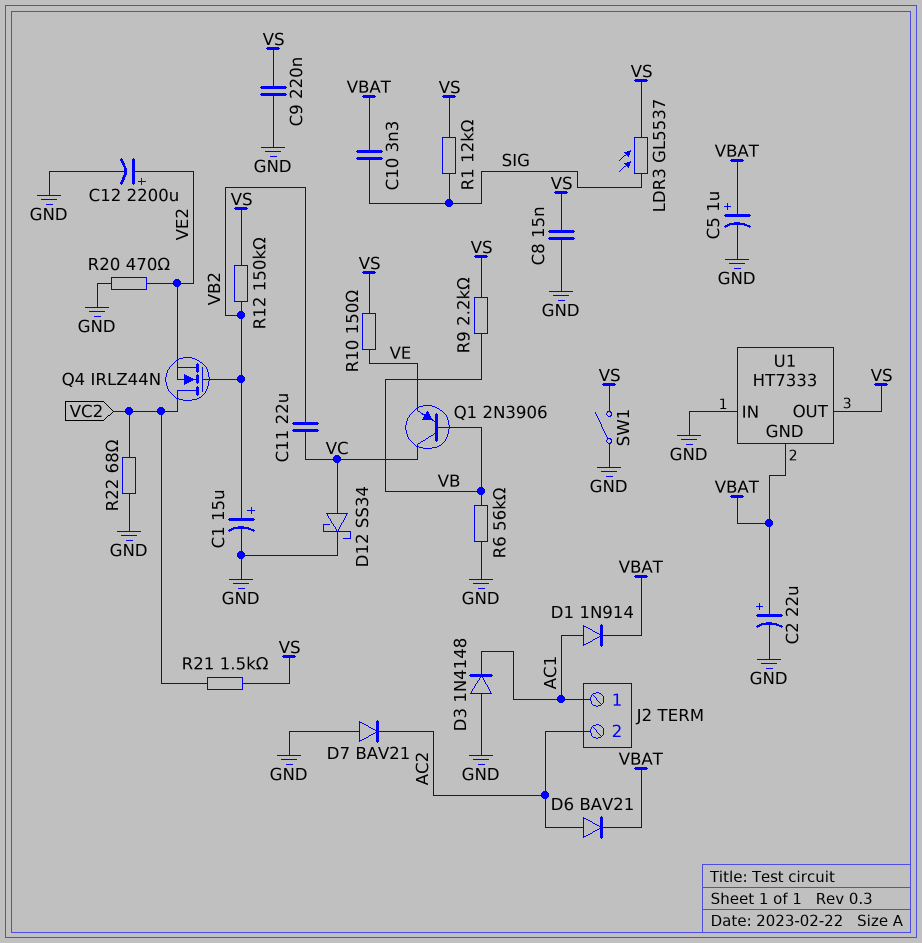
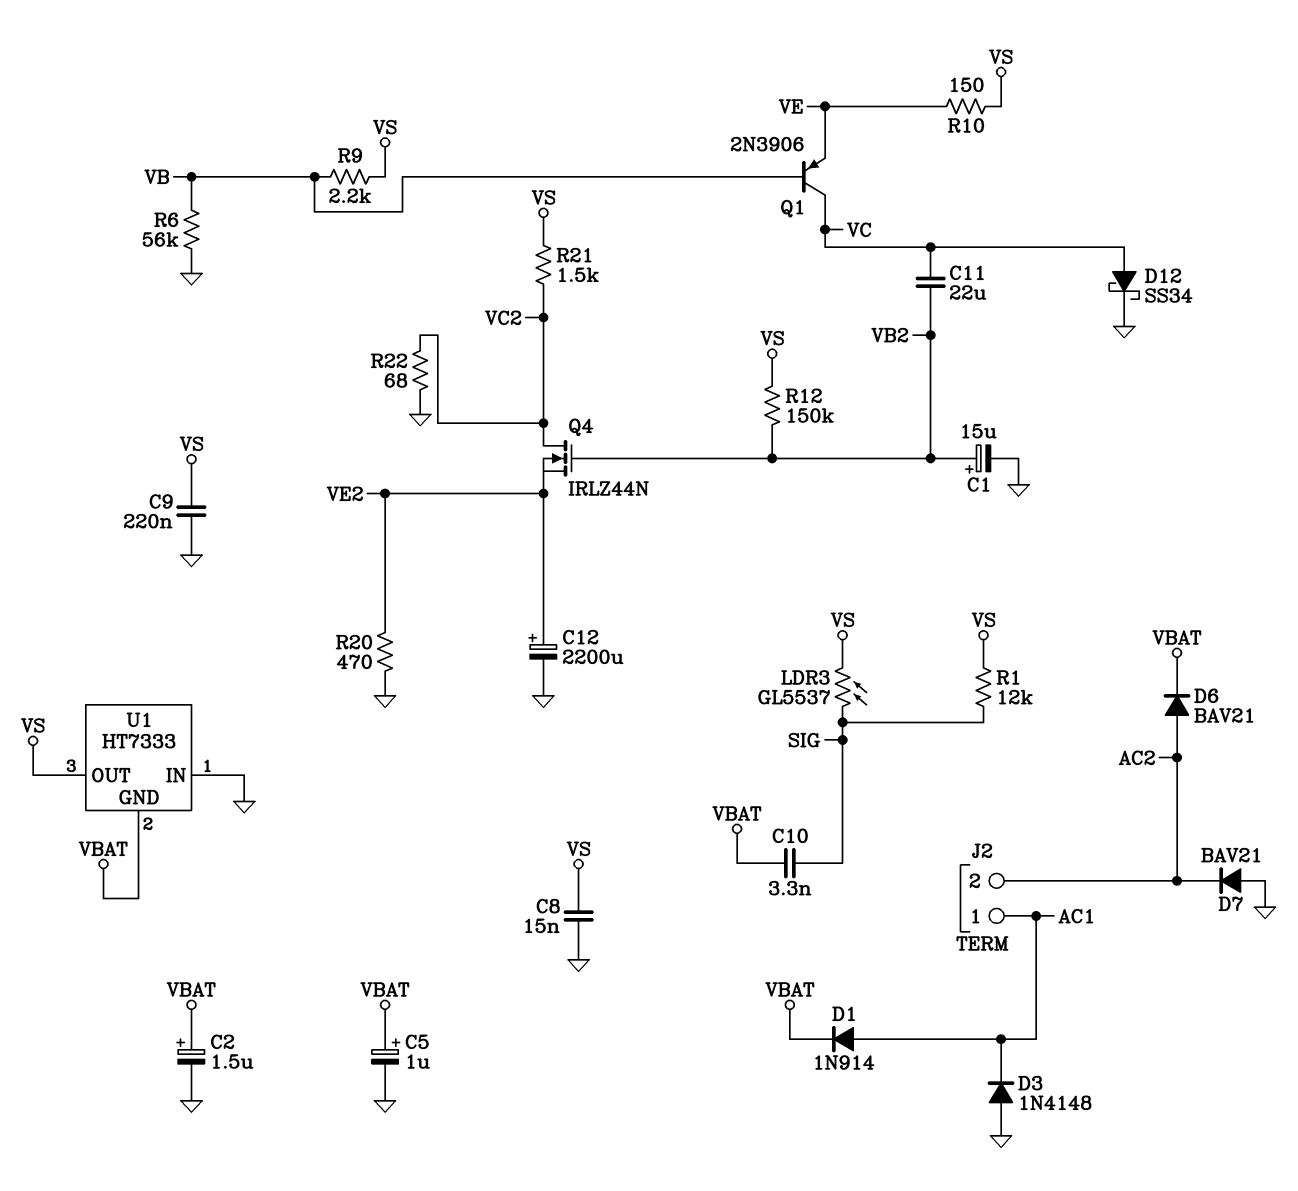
C2: 22uF (plus VBAT, minus GND) -> 1.5uF (plus VBAT, minus GND)
SW1: switch (GND, VS) -> none

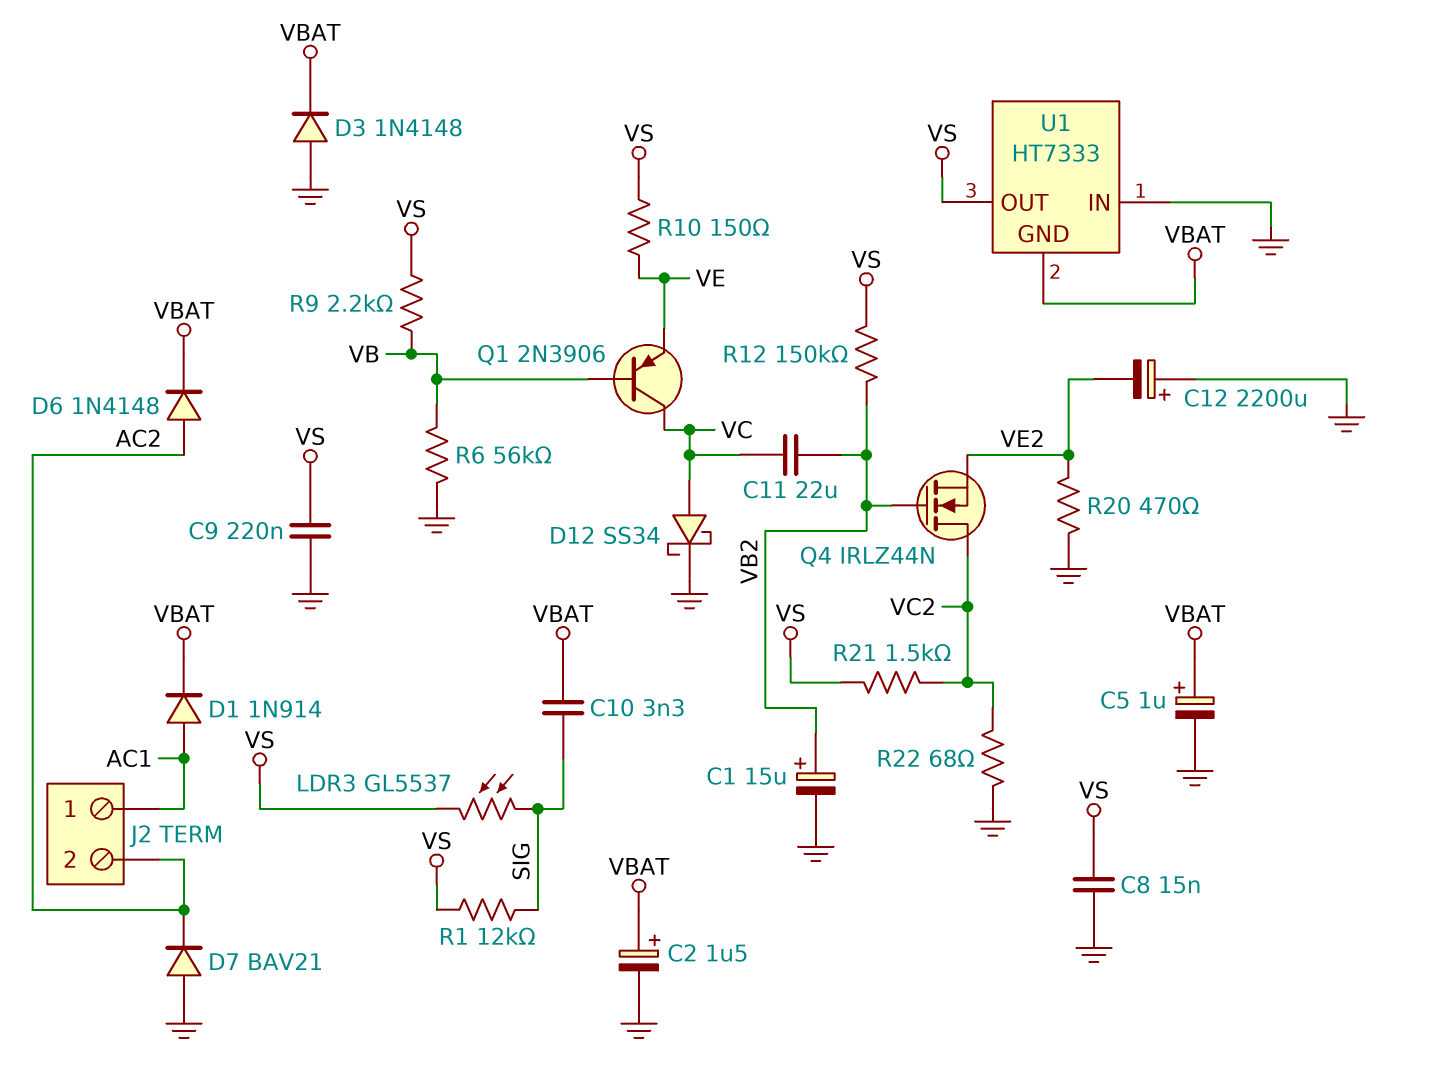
C12: 2200uF (plus VE2, minus GND) -> 2200uF (plus GND, minus VE2)
D3: diode 1N4148 (A GND, K AC1) -> diode 1N4148 (A GND, K VBAT)
D6: diode BAV21 (A AC2, K VBAT) -> diode 1N4148 (A AC2, K VBAT)

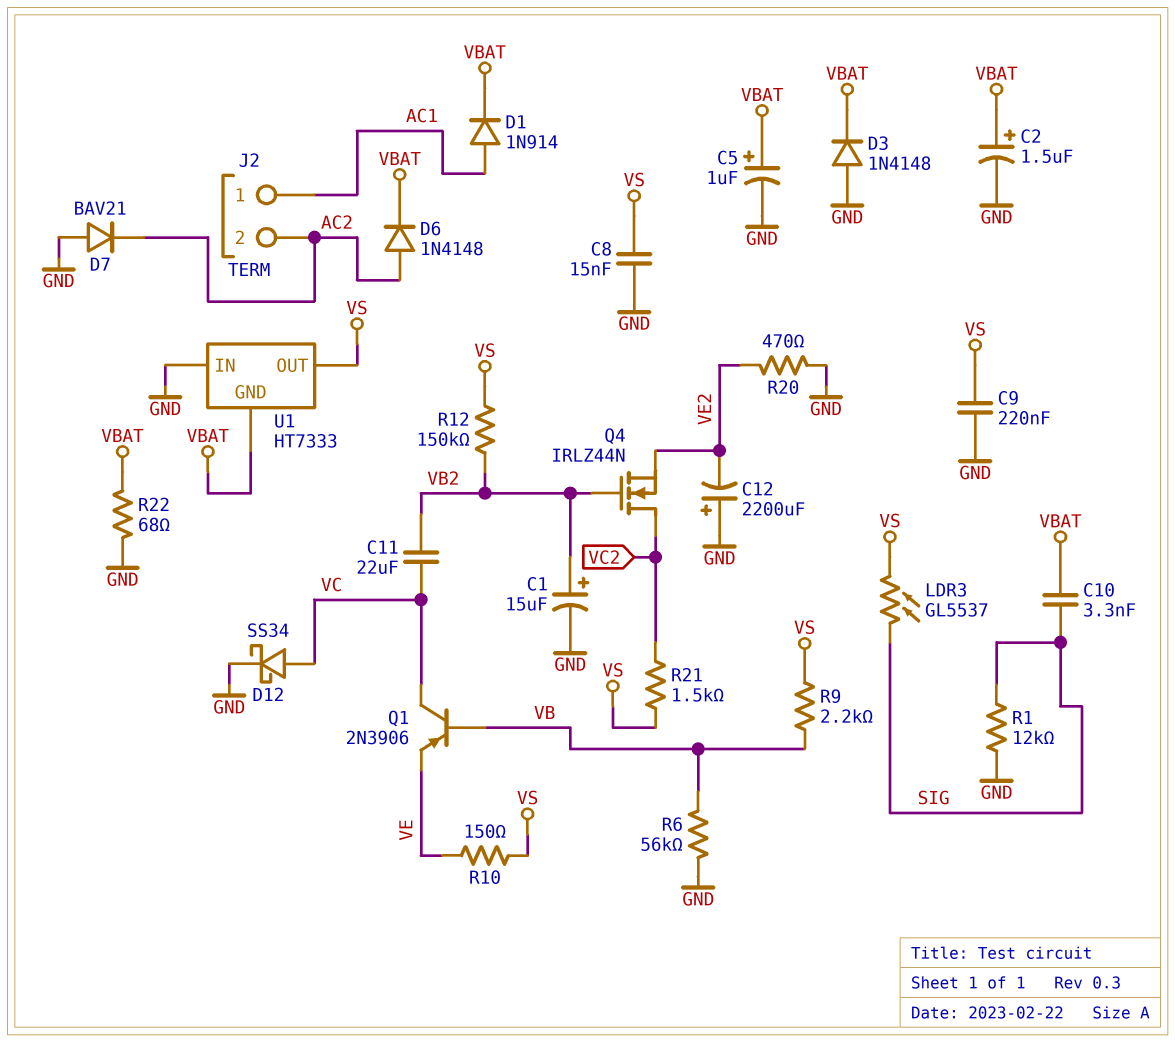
R1: 12k (SIG, VS) -> 12k (GND, SIG)
R22: 68 (GND, VC2) -> 68 (GND, VBAT)

